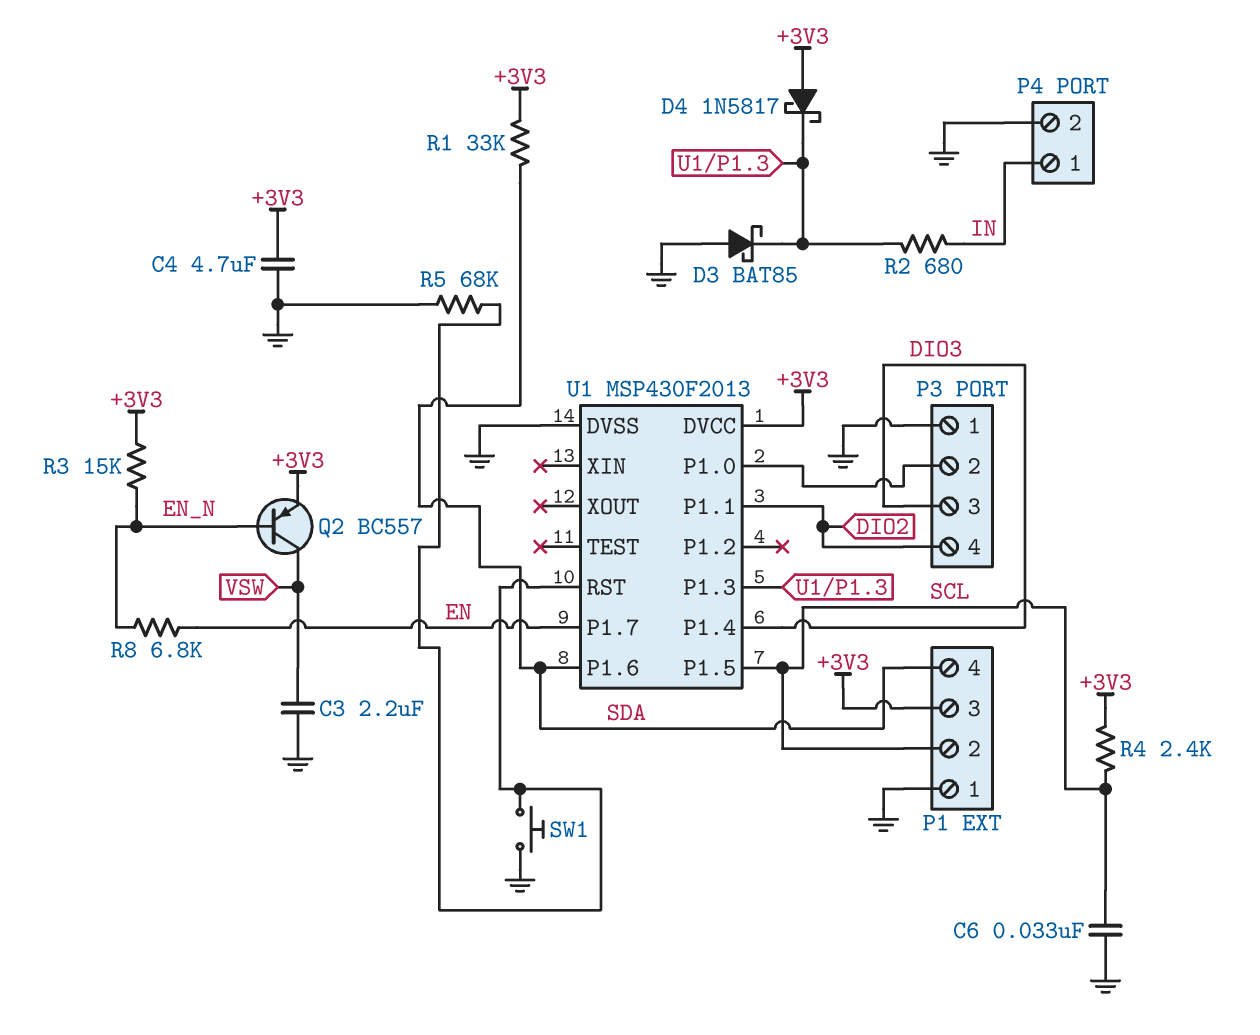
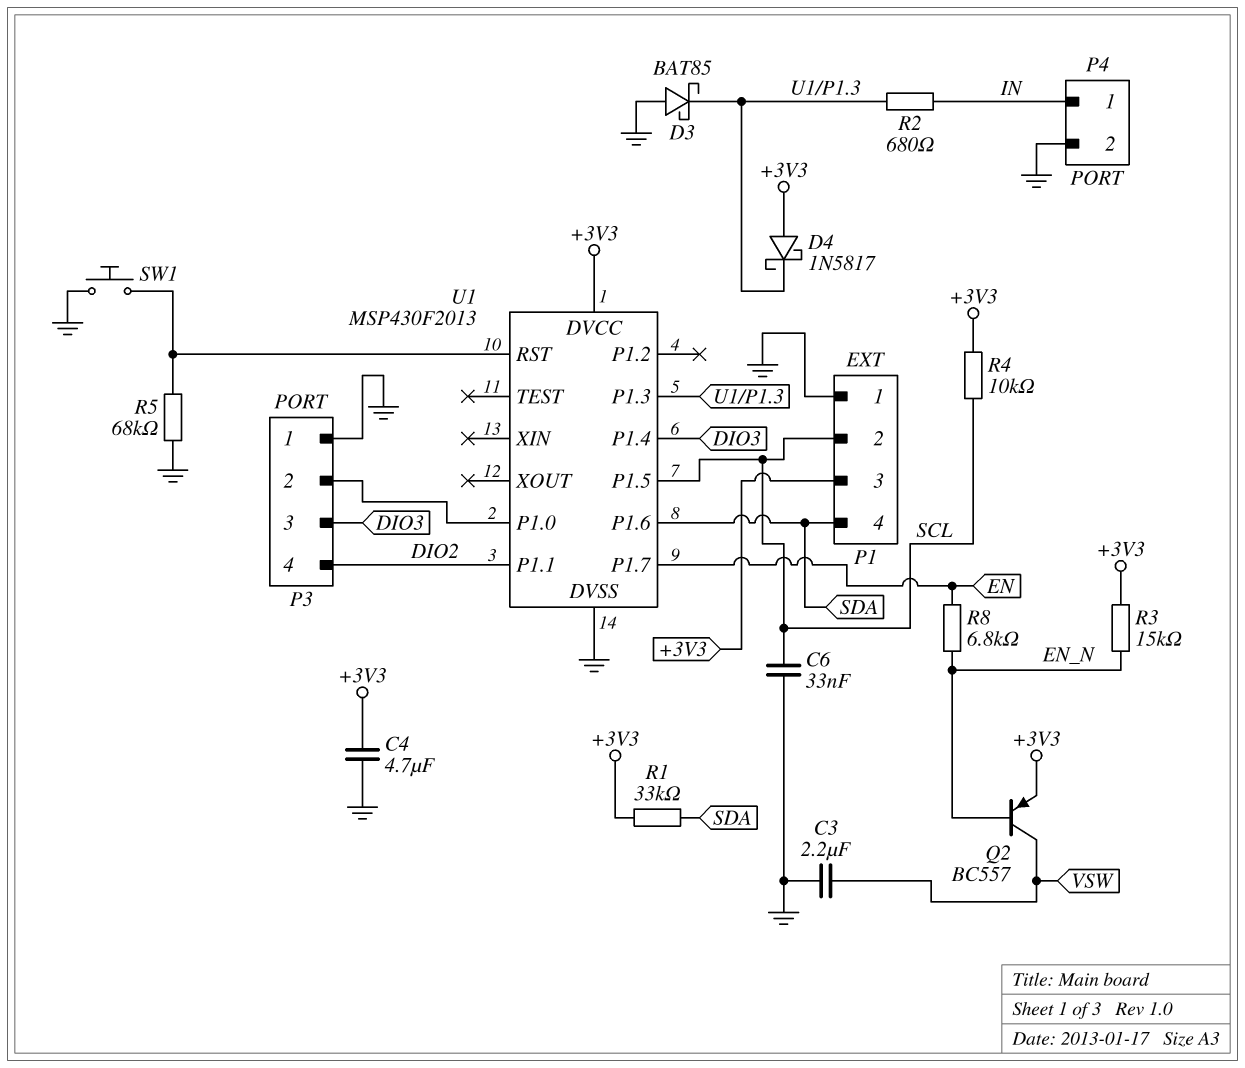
R4: 2.4k (+3V3, SCL) -> 10k (+3V3, SCL)

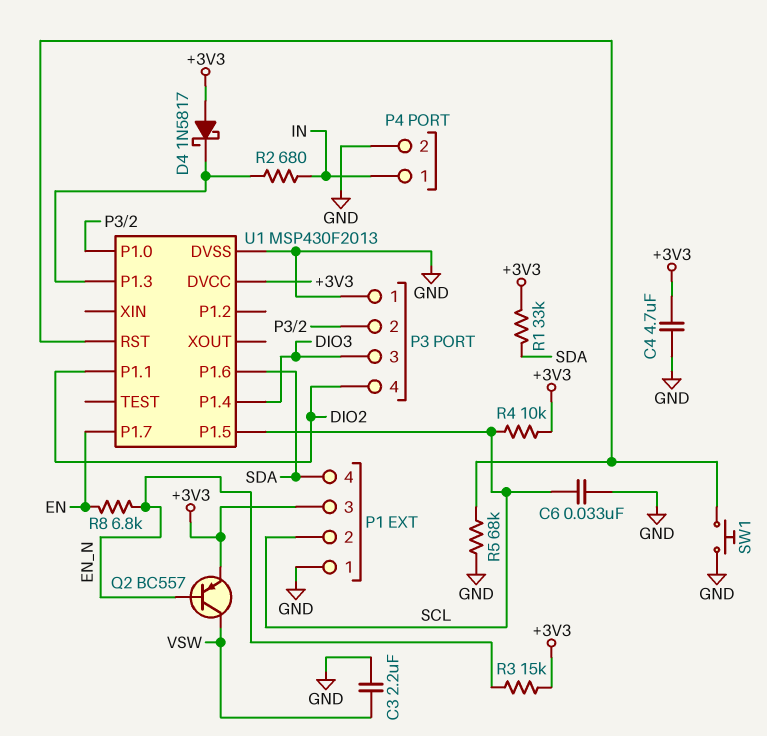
D3: schottky BAT85 (A GND, K U1/P1.3) -> none

